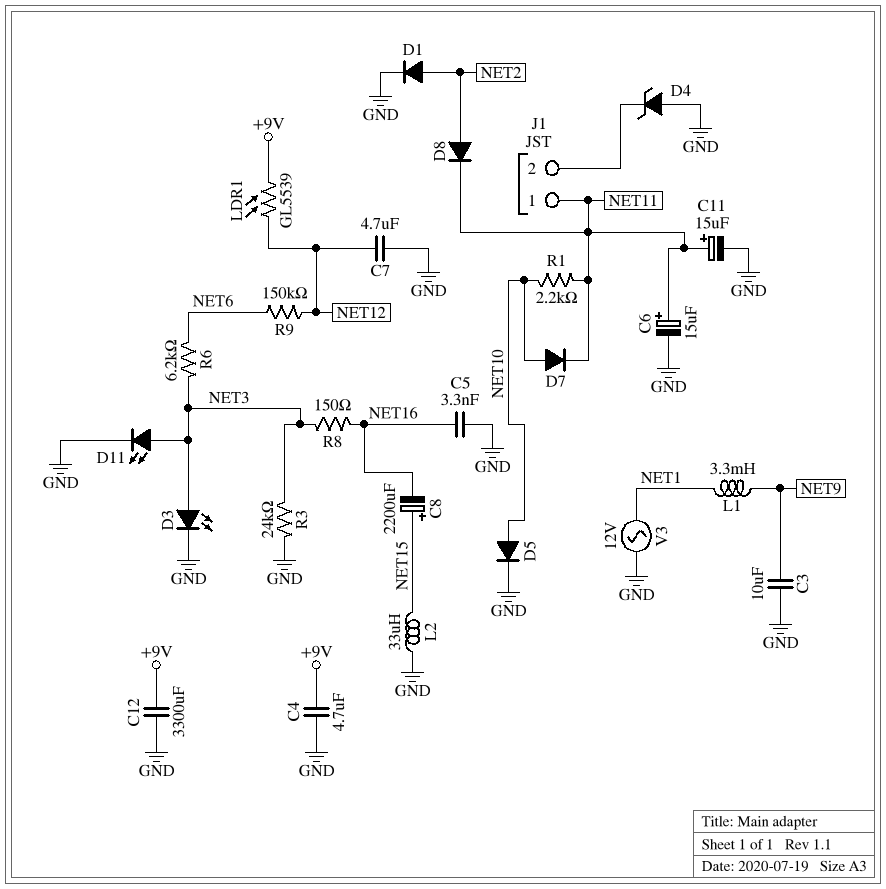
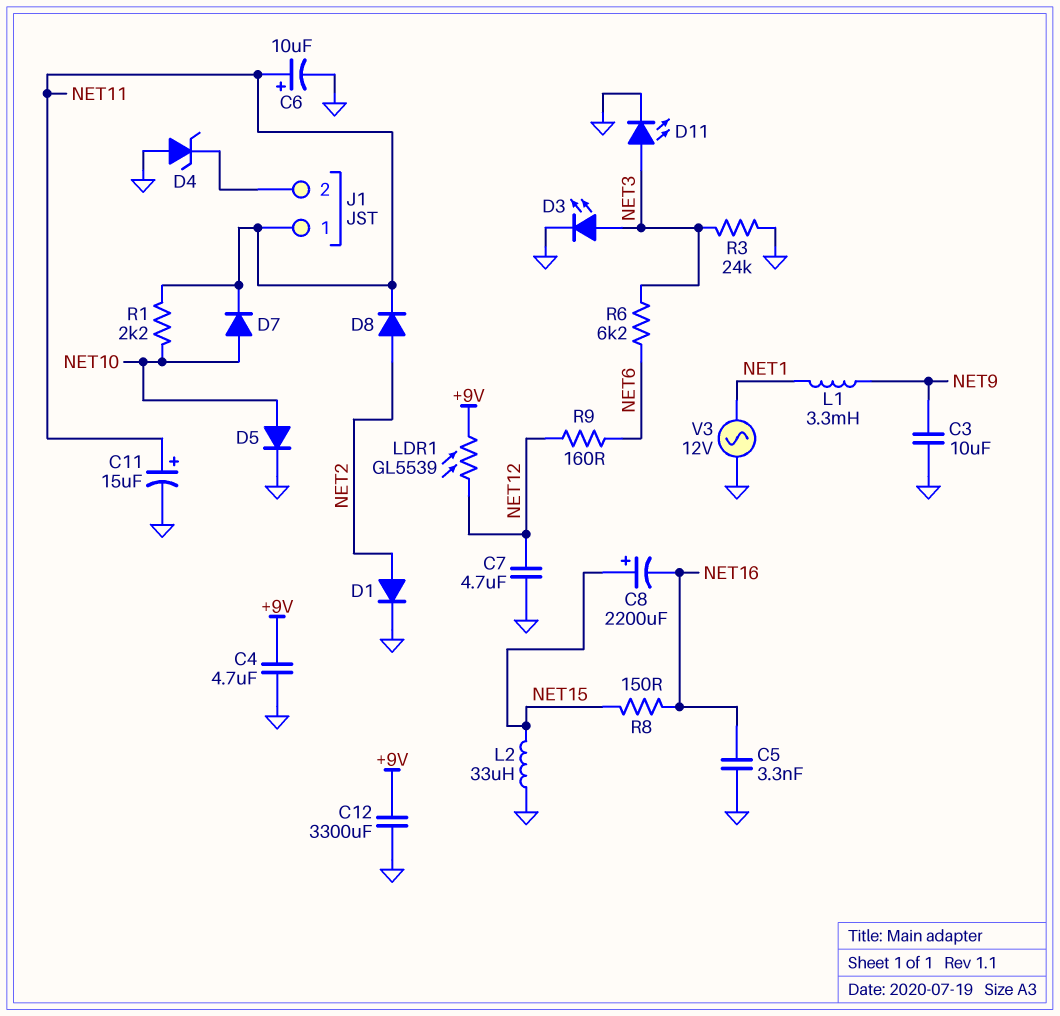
C6: 15uF (plus NET11, minus GND) -> 10uF (plus NET11, minus GND)
R8: 150 (NET3, NET16) -> 150 (NET15, NET16)
R9: 150k (NET6, NET12) -> 160 (NET6, NET12)

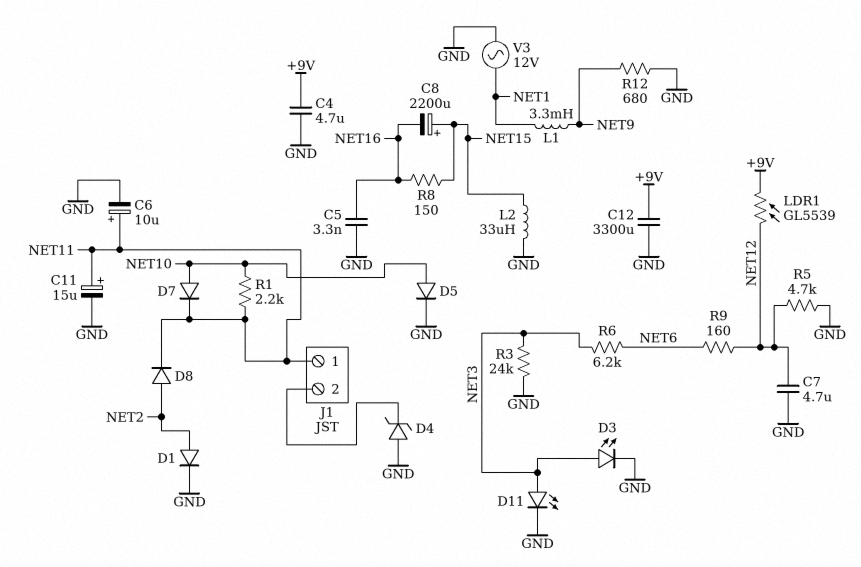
C3: 10uF (GND, NET9) -> none
R5: none -> 4.7k (GND, NET12)
R12: none -> 680 (GND, NET9)

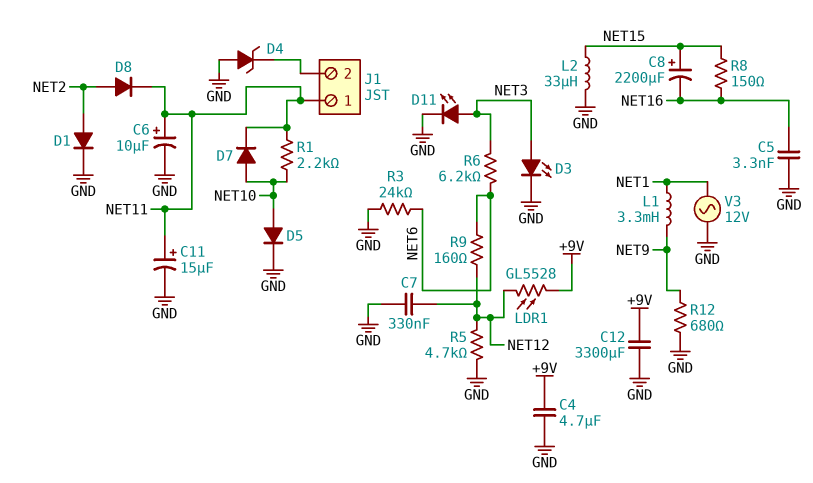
C7: 4.7uF (GND, NET12) -> 330nF (GND, NET12)
LDR1: GL5539 (+9V, NET12) -> GL5528 (+9V, NET12)
R3: 24k (GND, NET3) -> 24k (GND, NET6)

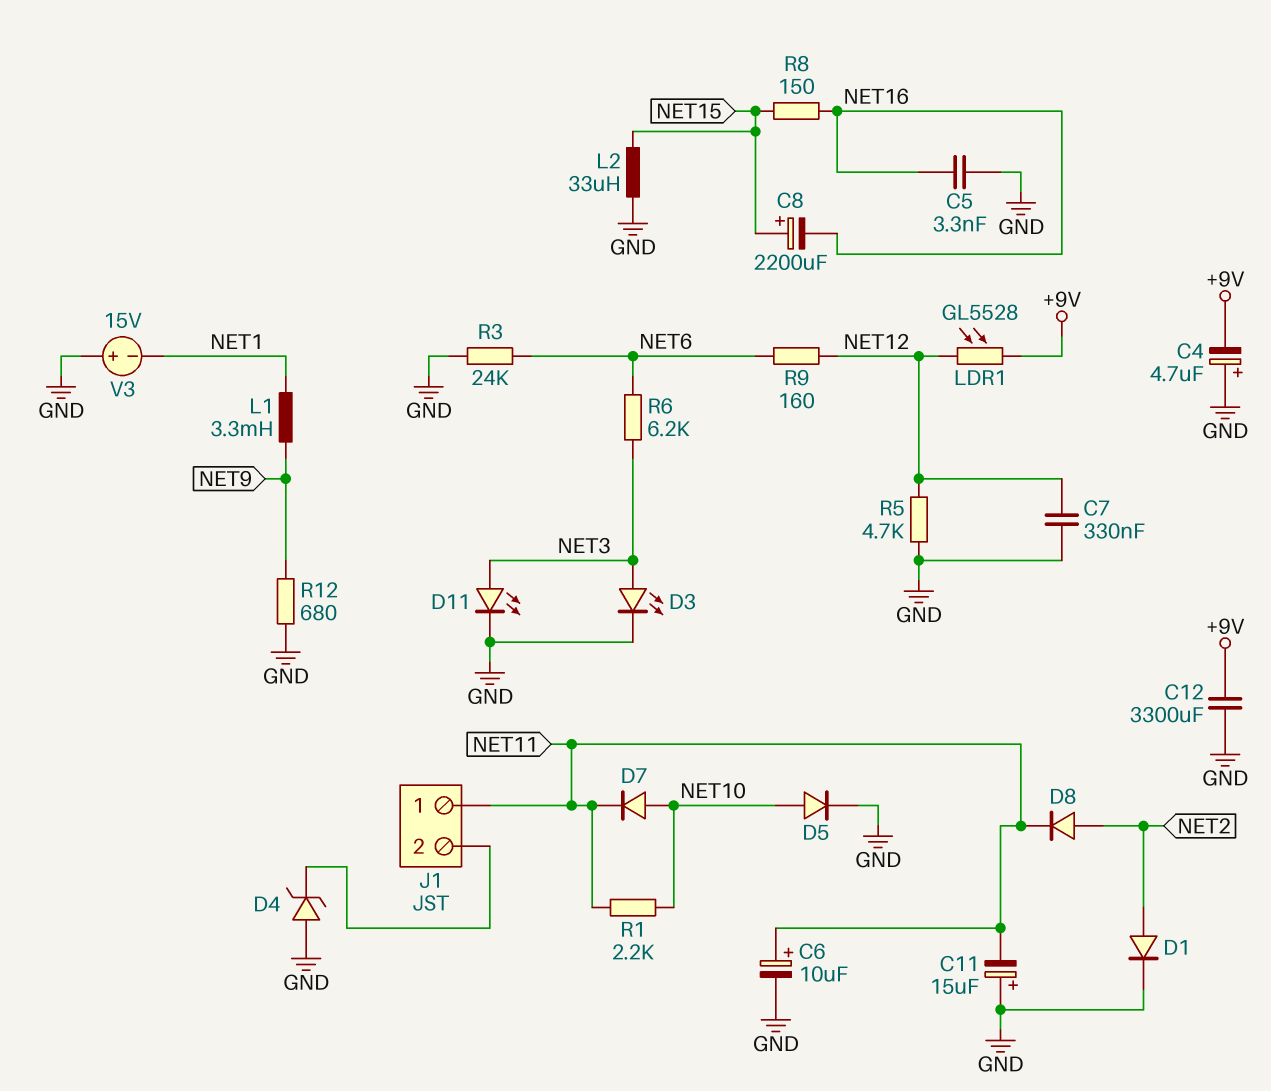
C4: 4.7uF (+9V, GND) -> 4.7uF (plus GND, minus +9V)
C11: 15uF (plus NET11, minus GND) -> 15uF (plus GND, minus NET11)
V3: AC 12V (GND, NET1) -> 15V (plus GND, minus NET1)

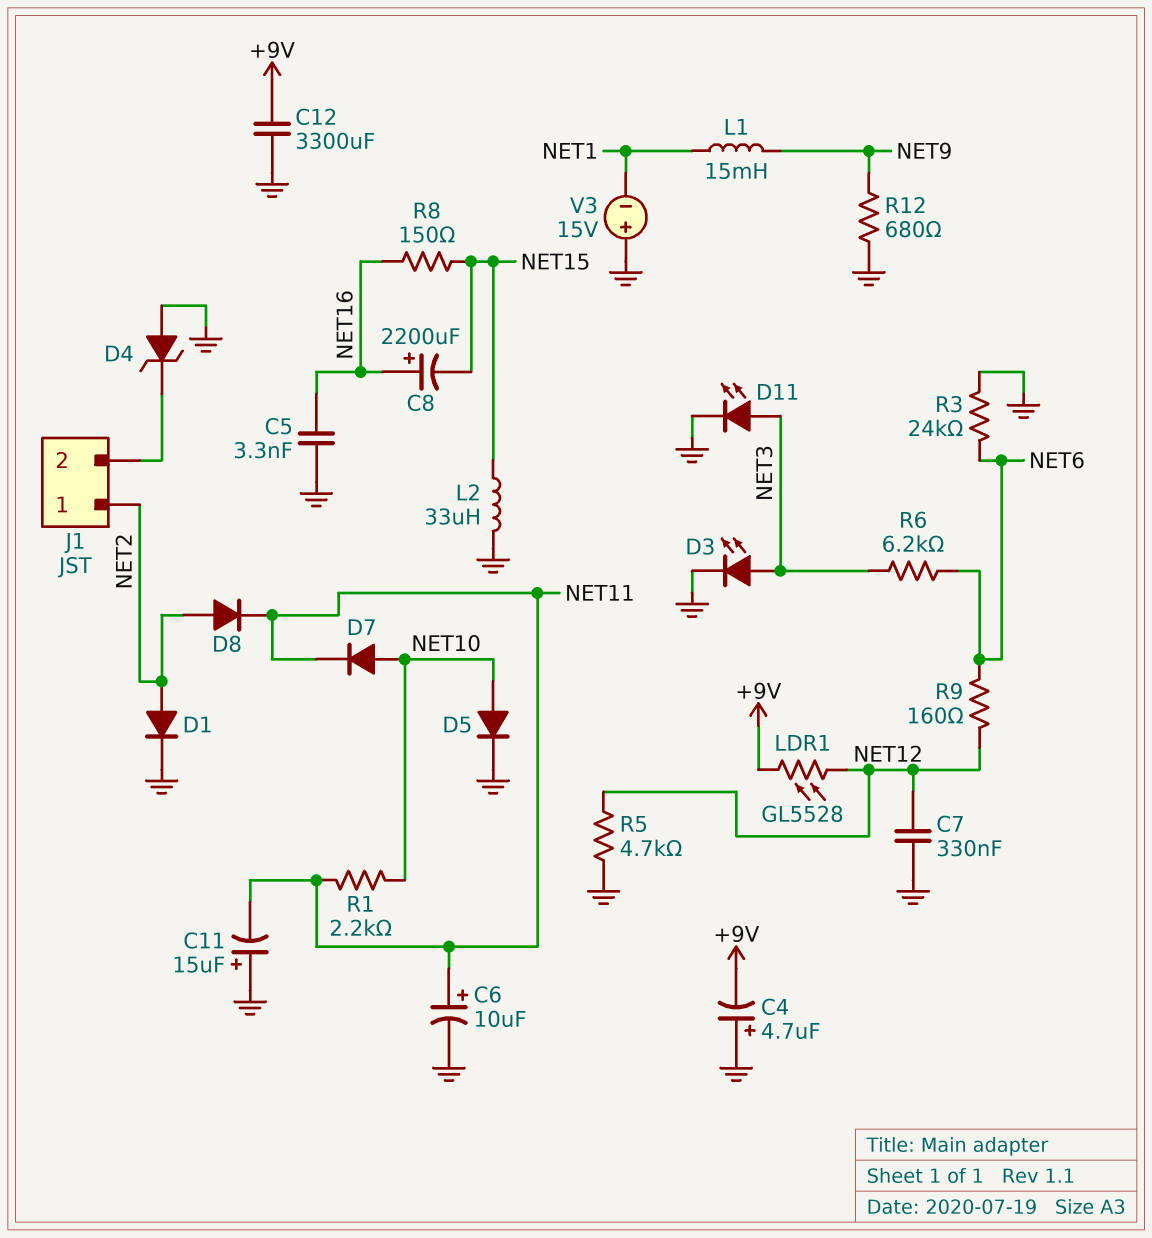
C8: 2200uF (plus NET15, minus NET16) -> 2200uF (plus NET16, minus NET15)
J1 pin 1: NET11 -> NET2
L1: 3.3mH (NET1, NET9) -> 15mH (NET1, NET9)

